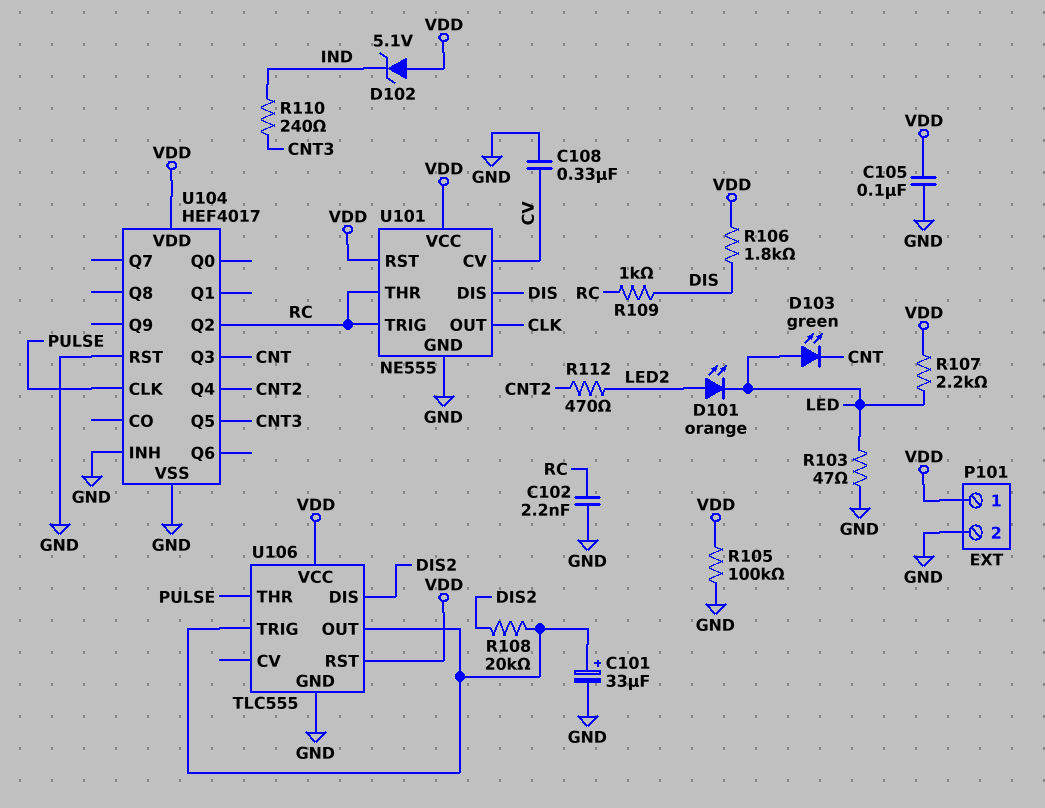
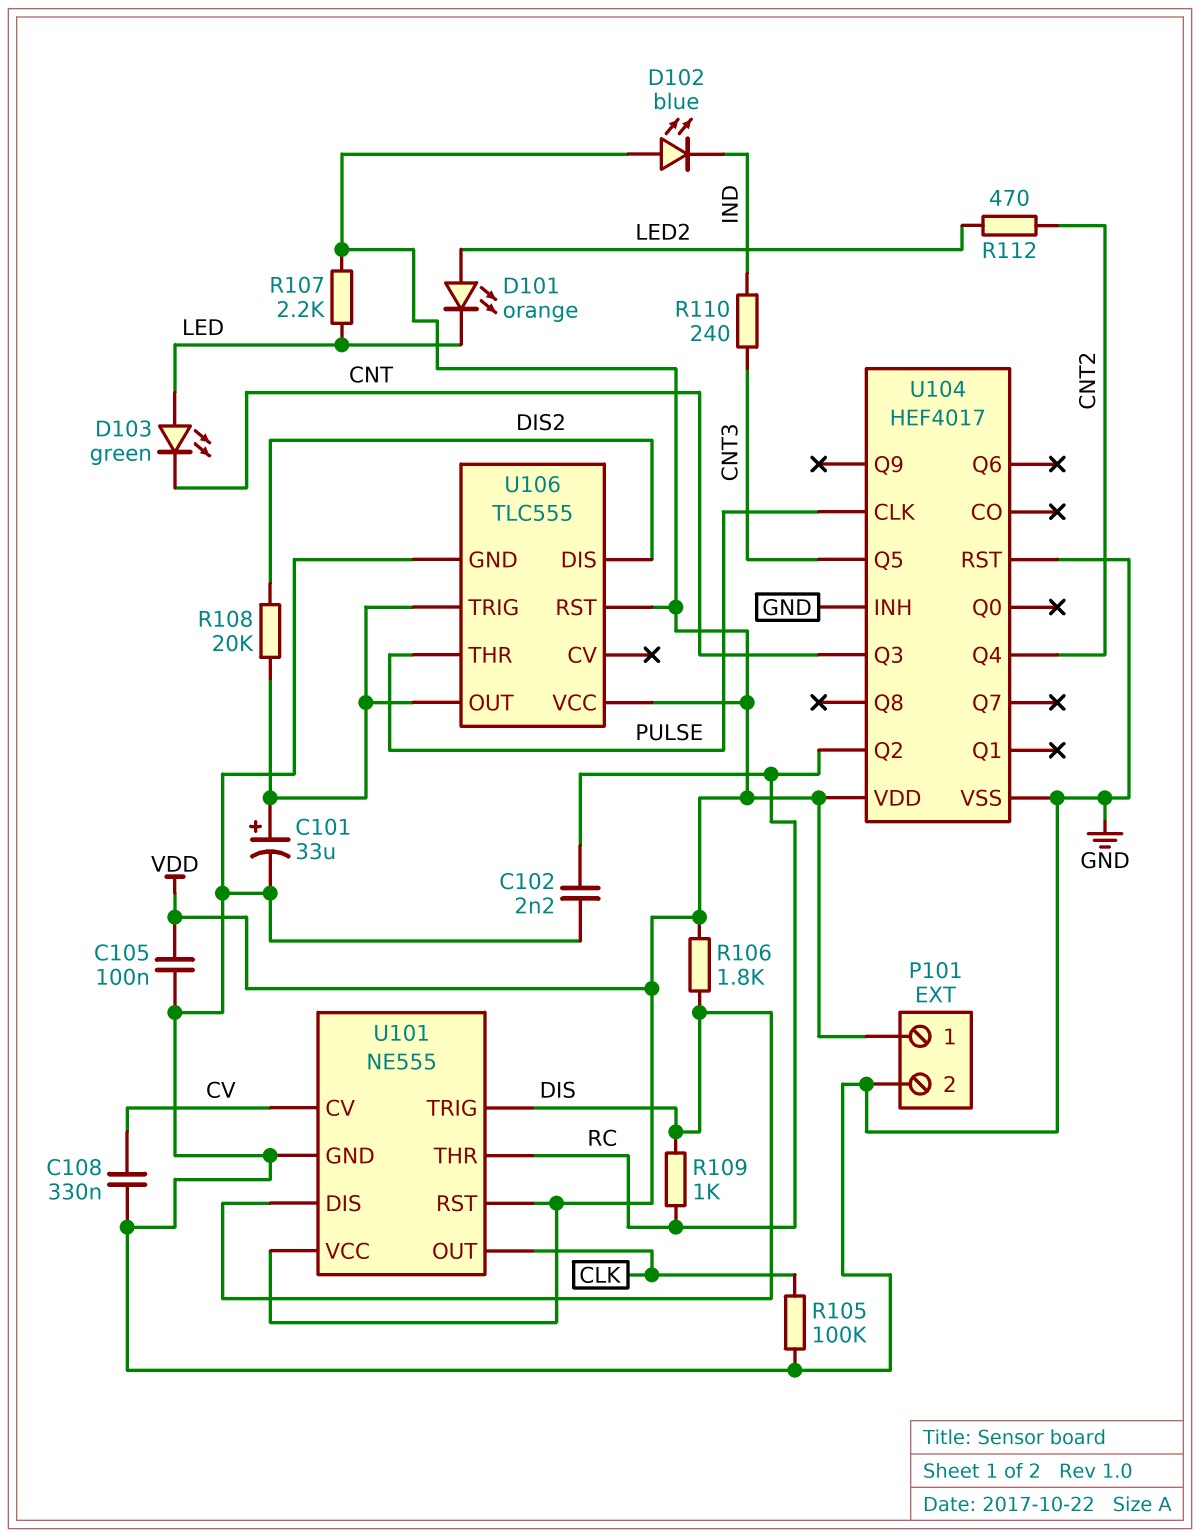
D102: zener 5.1V (A VDD, K IND) -> LED blue (A VDD, K IND)
R103: 47 (GND, LED) -> none
R105: 100k (GND, VDD) -> 100k (CLK, GND)
U101 pin TRIG: RC -> DIS

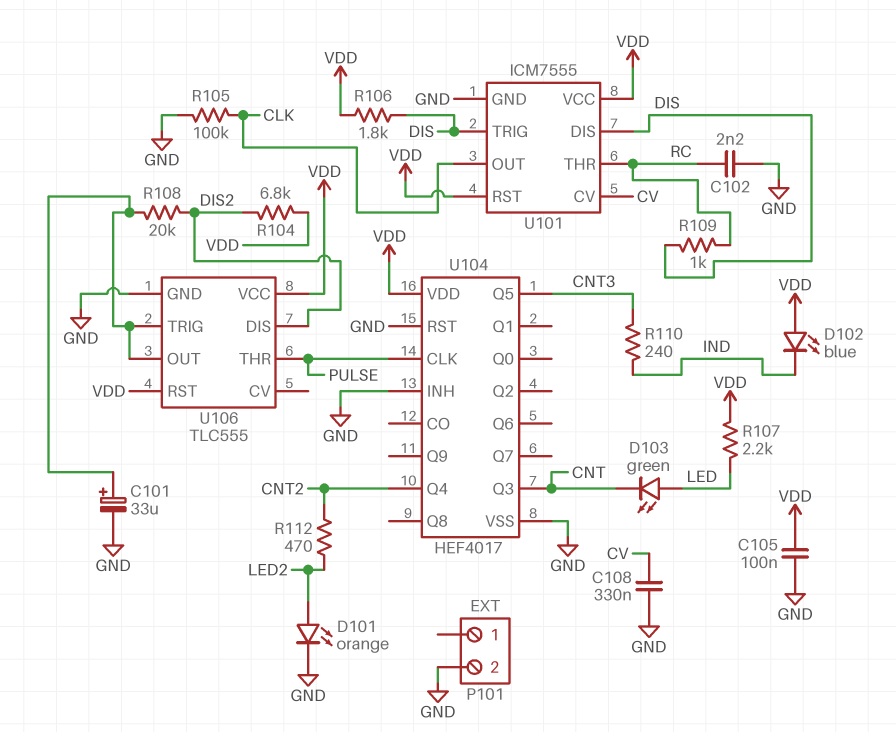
D101: LED orange (A LED2, K LED) -> LED orange (A LED2, K GND)
P101 pin 1: VDD -> none
R104: none -> 6.8k (DIS2, VDD)
U101: NE555 -> ICM7555
U104 pin Q2: RC -> none

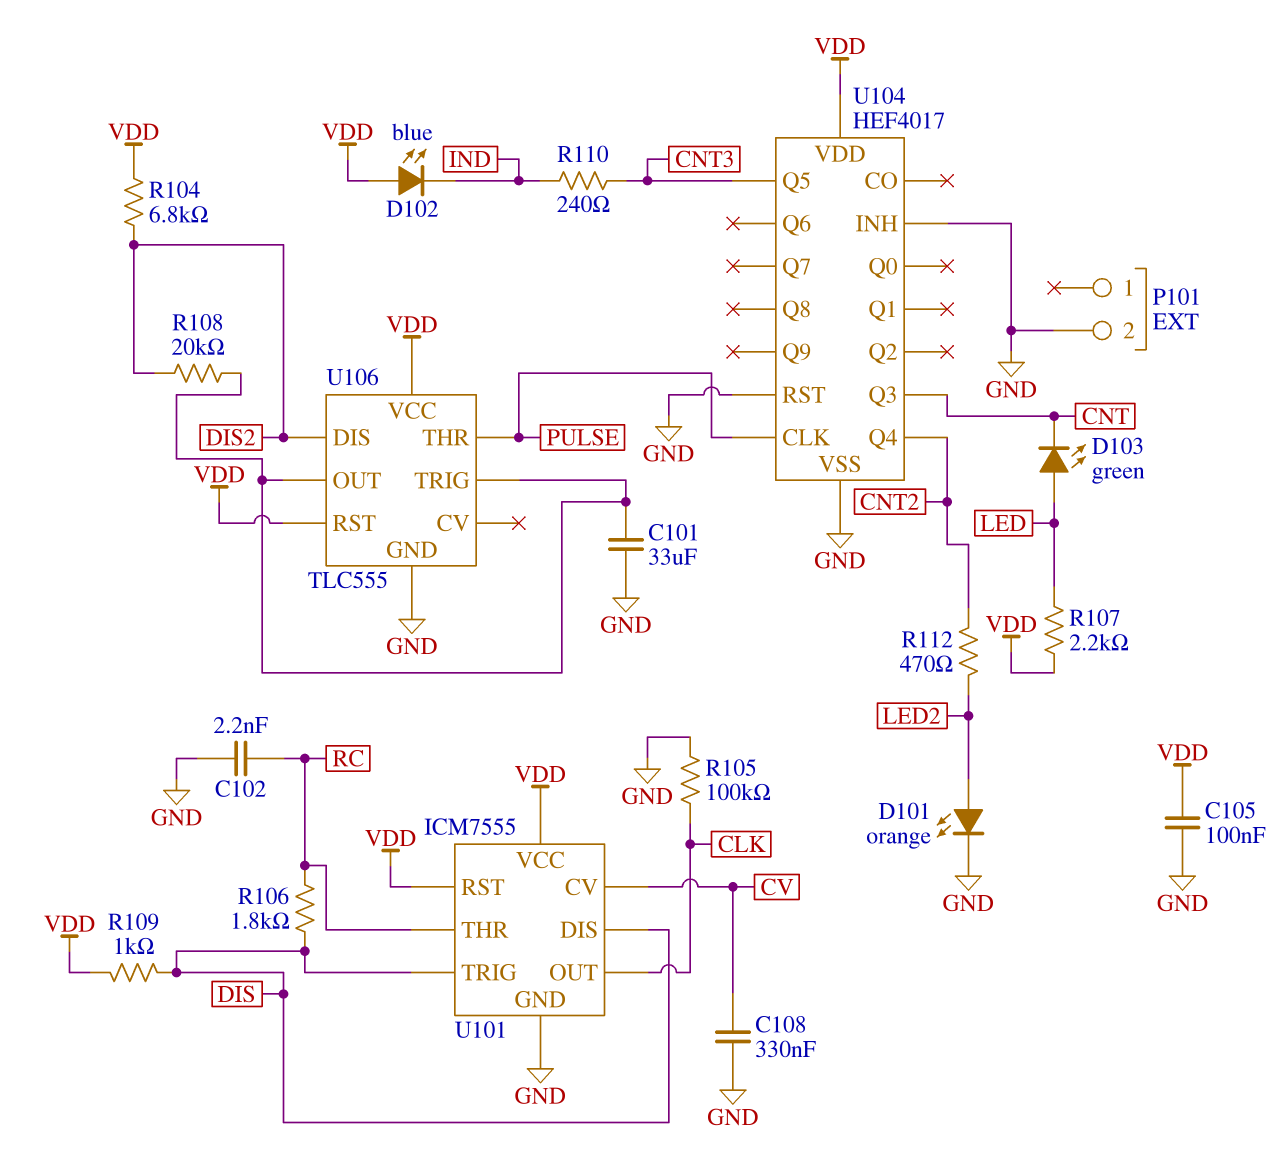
C101: 33uF (plus U106/OUT, minus GND) -> 33uF (GND, U106/OUT)
R106: 1.8k (DIS, VDD) -> 1.8k (DIS, RC)
R109: 1k (DIS, RC) -> 1k (DIS, VDD)

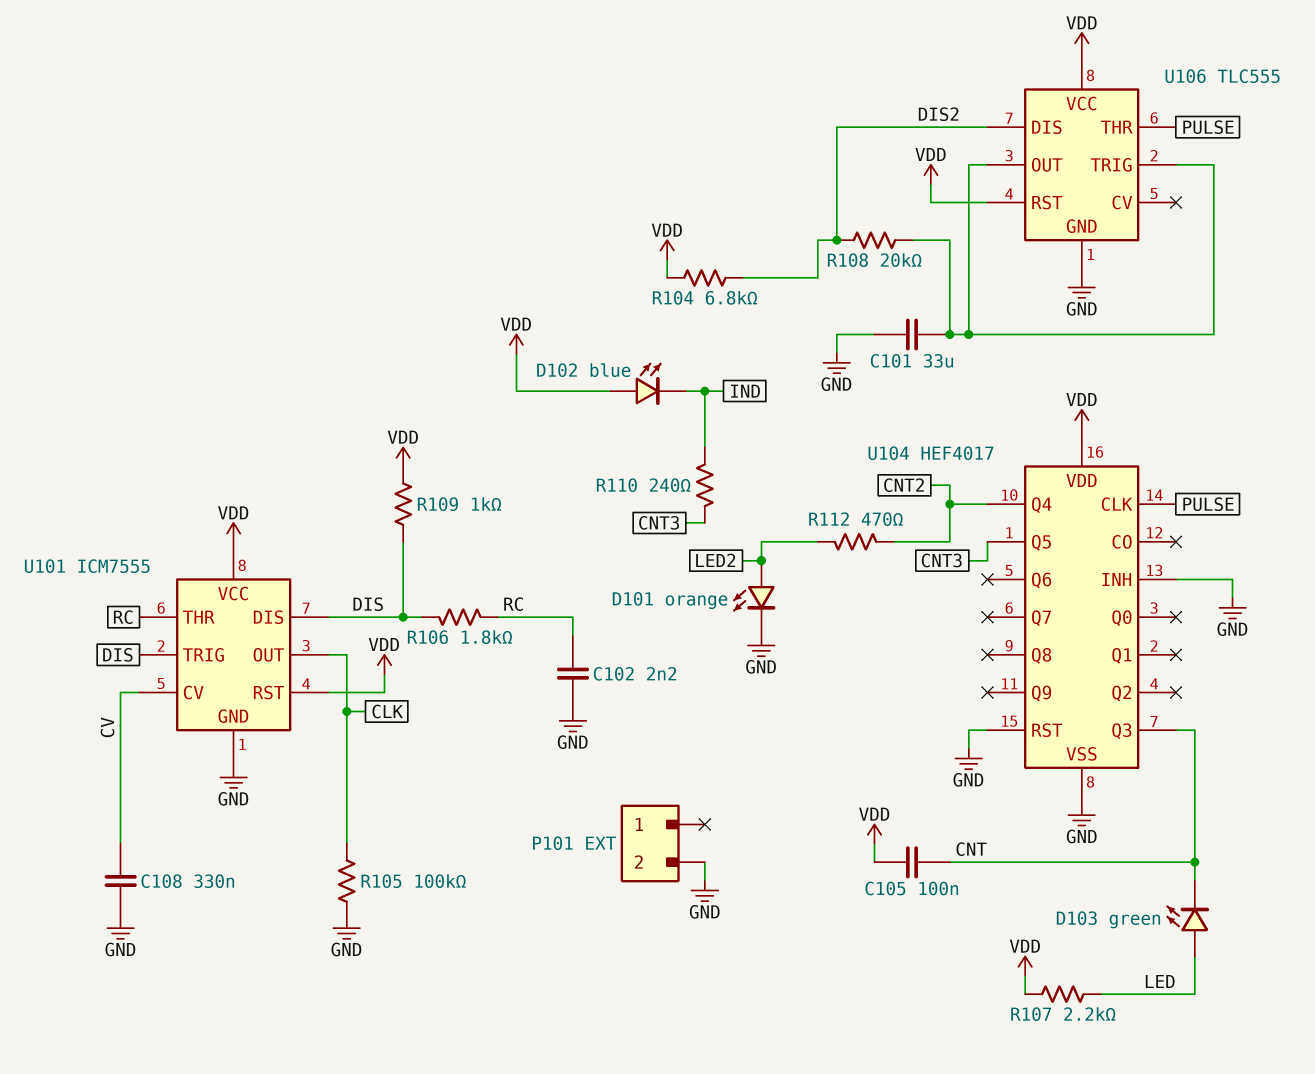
C105: 100nF (GND, VDD) -> 100nF (CNT, VDD)

